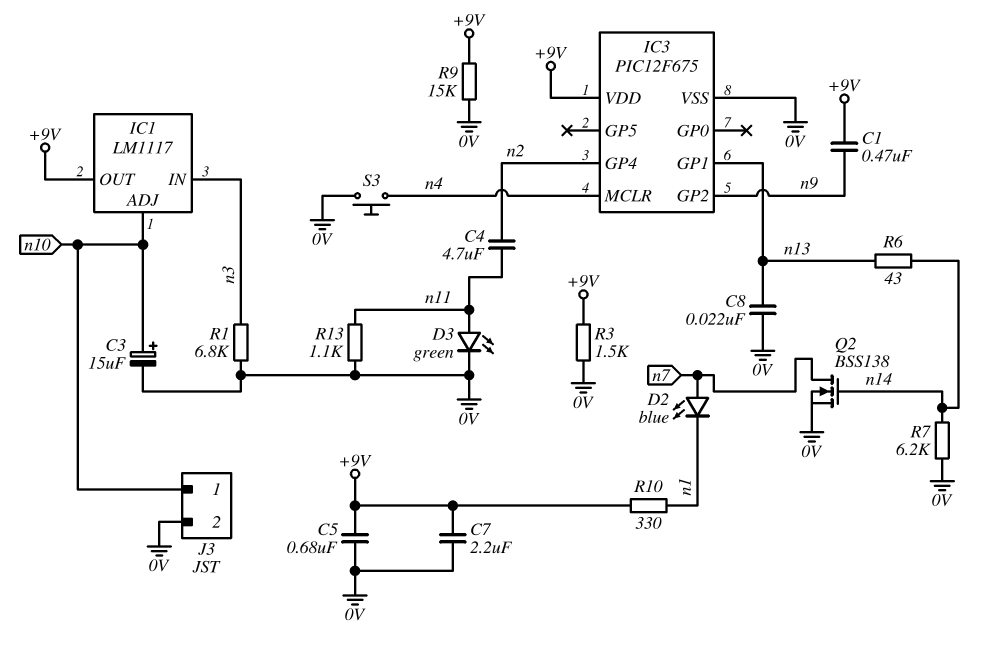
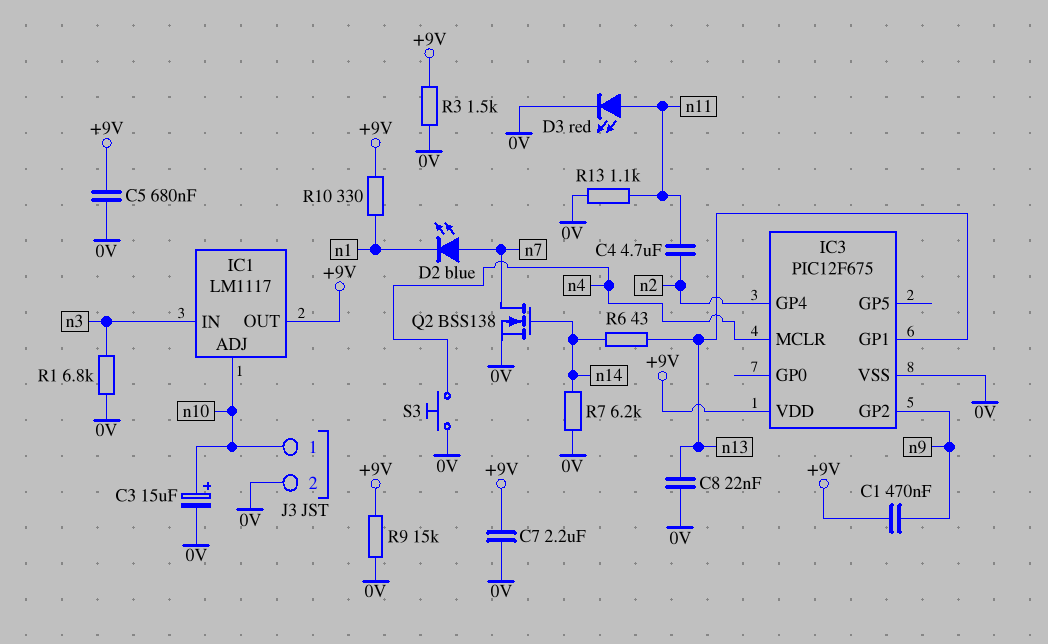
D3: LED green (A n11, K 0V) -> LED red (A n11, K 0V)

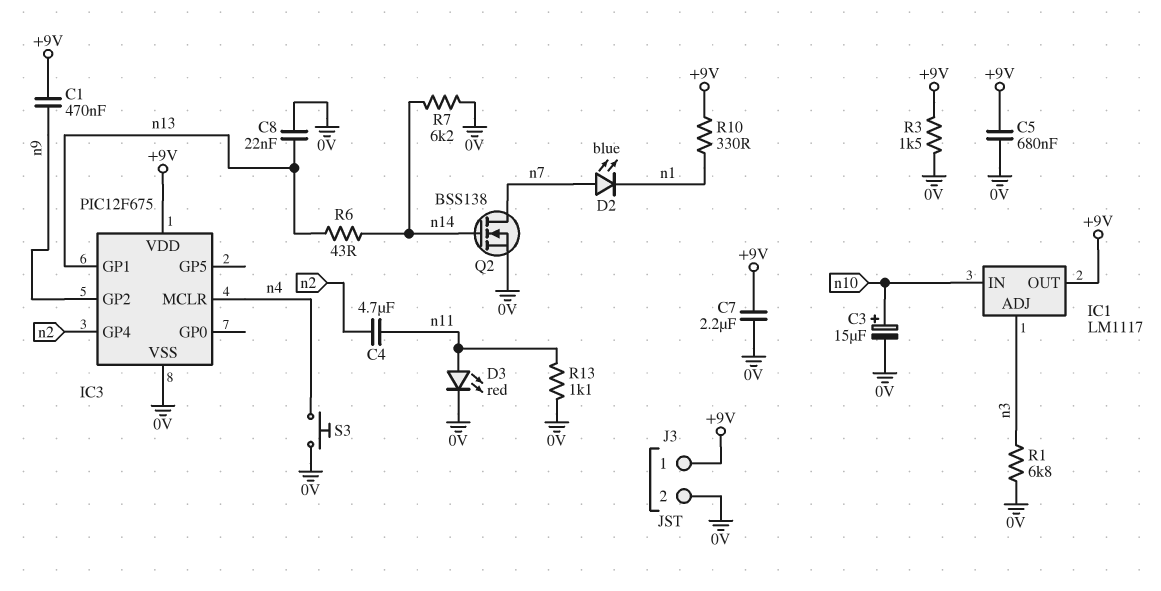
IC1 pin ADJ: n10 -> n3
IC1 pin IN: n3 -> n10
J3 pin 1: n10 -> +9V
R9: 15k (+9V, 0V) -> none

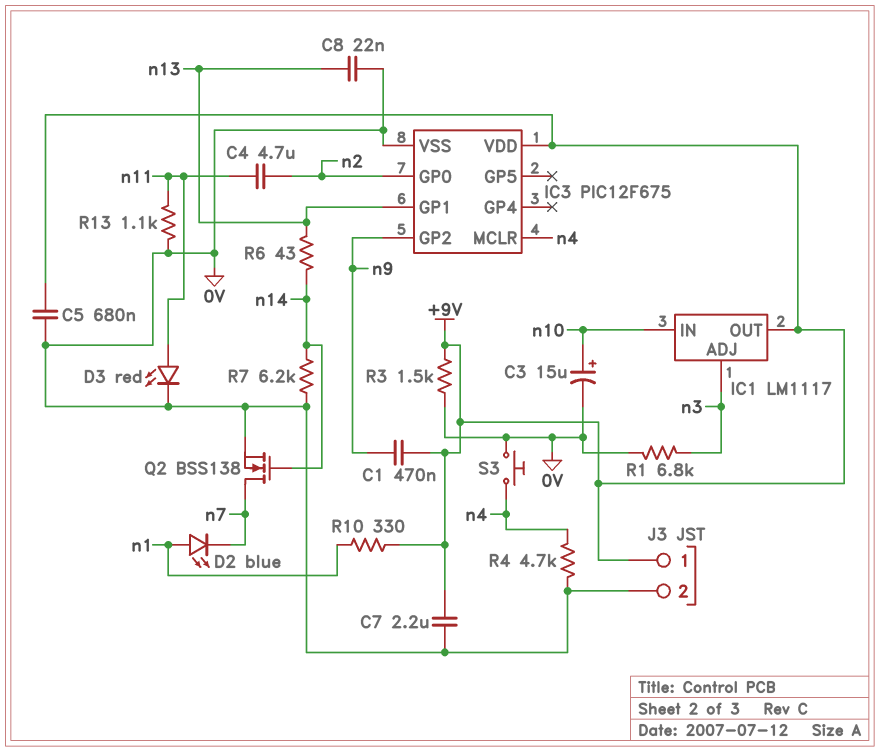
D2: LED blue (A n7, K n1) -> LED blue (A n1, K n7)
IC3 pin GP0: none -> n2
IC3 pin GP4: n2 -> none
R4: none -> 4.7k (0V, n4)

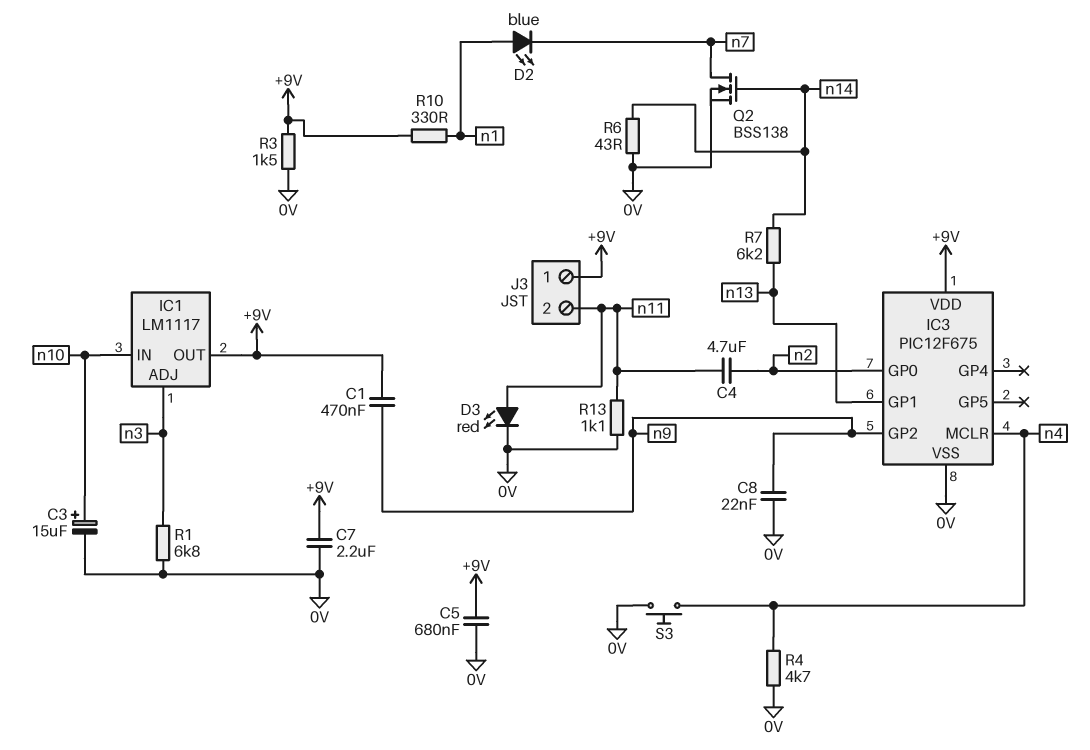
C8: 22nF (0V, n13) -> 22nF (0V, n9)
J3 pin 2: 0V -> n11
R6: 43 (n13, n14) -> 43 (0V, n14)
R7: 6.2k (0V, n14) -> 6.2k (n13, n14)

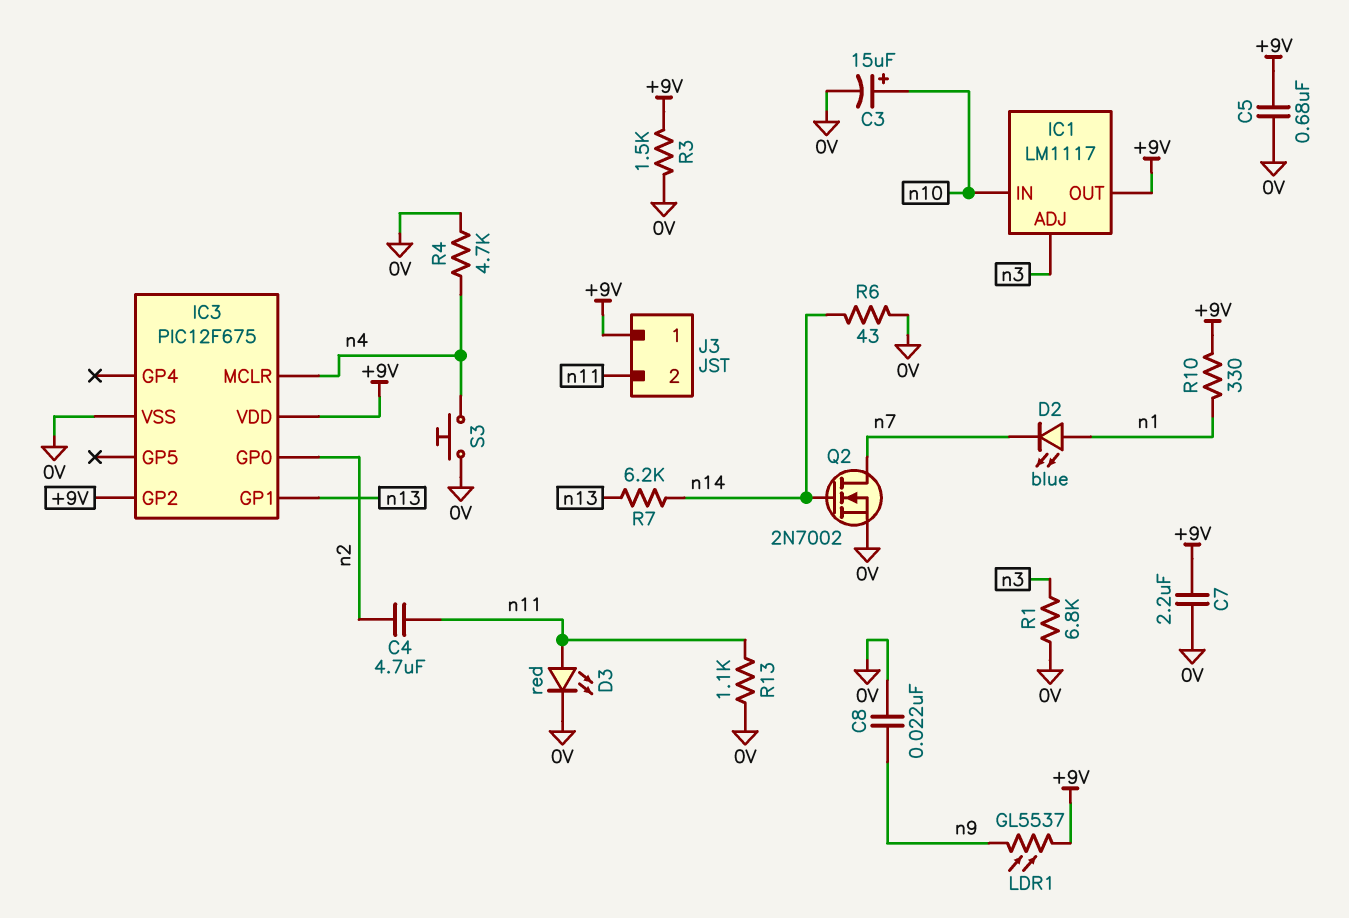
C1: 470nF (+9V, n9) -> none
IC3 pin GP2: n9 -> +9V
LDR1: none -> GL5537 (+9V, n9)
Q2: NMOS BSS138 (G n14, D n7, S 0V) -> NMOS 2N7002 (G n14, D n7, S 0V)

